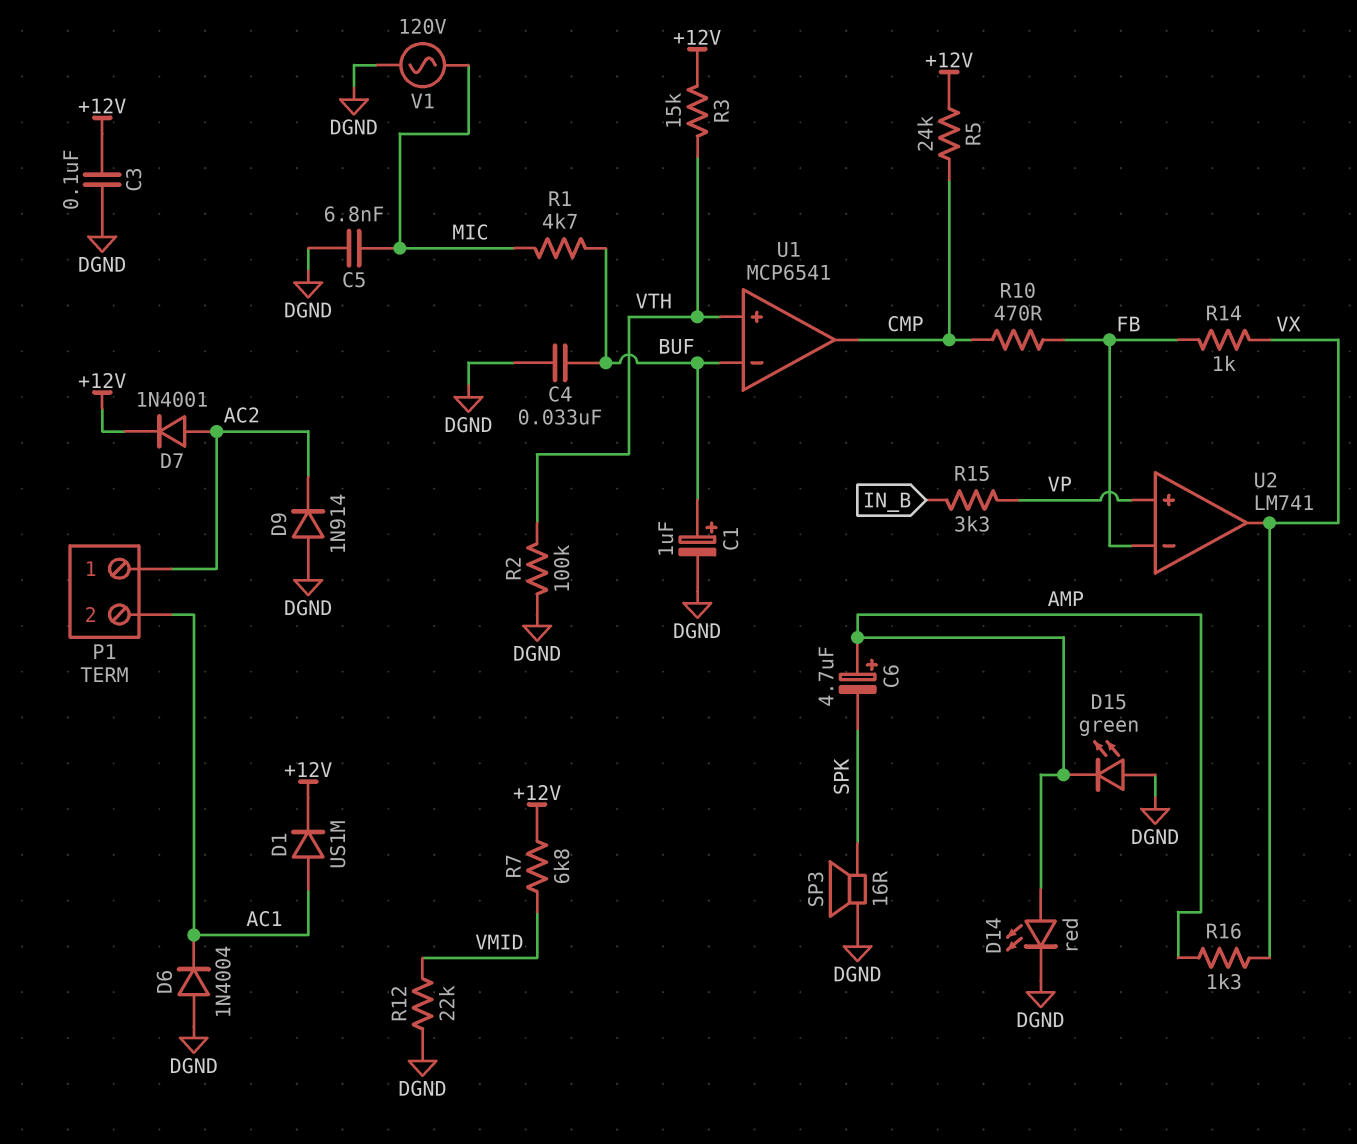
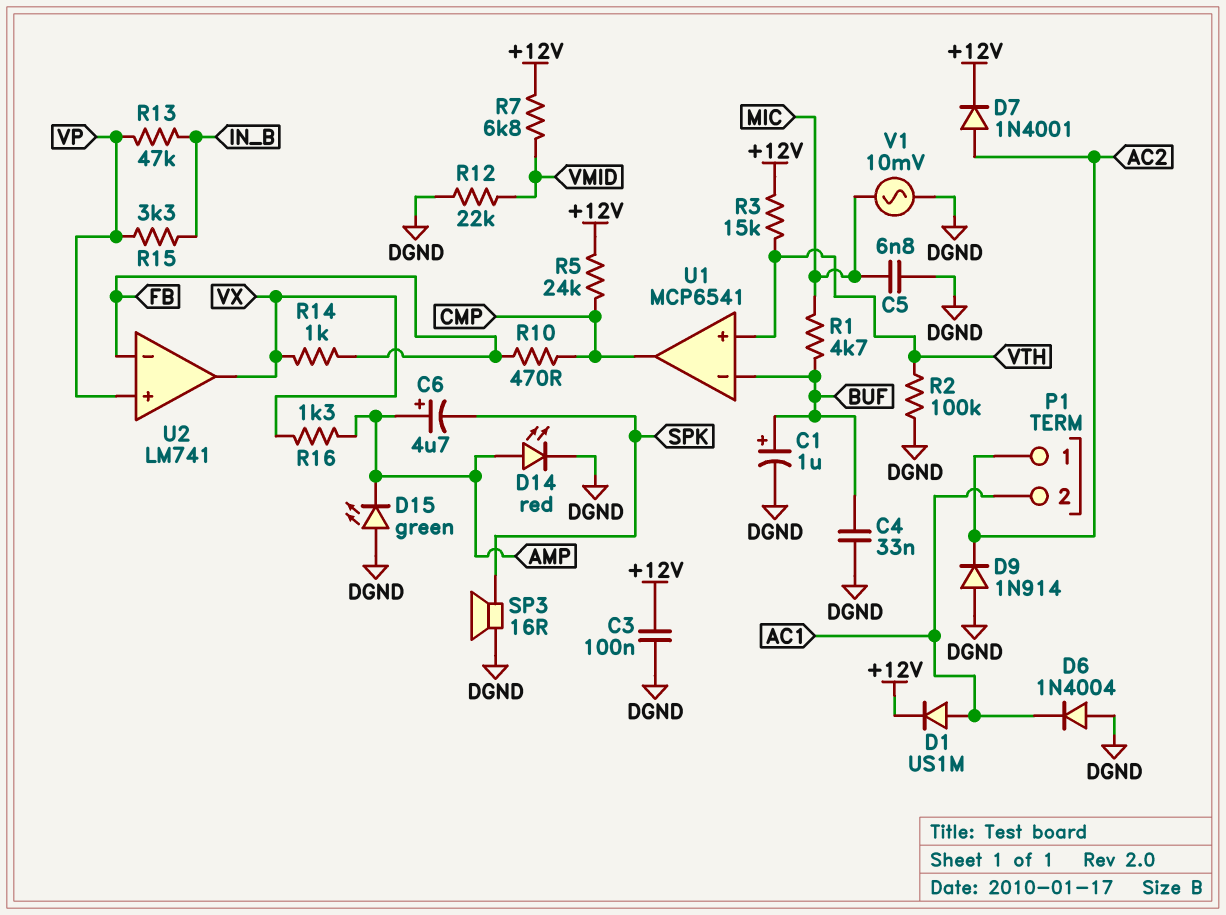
R13: none -> 47k (IN_B, VP)
V1: AC 120V (DGND, MIC) -> AC 10mV (DGND, MIC)

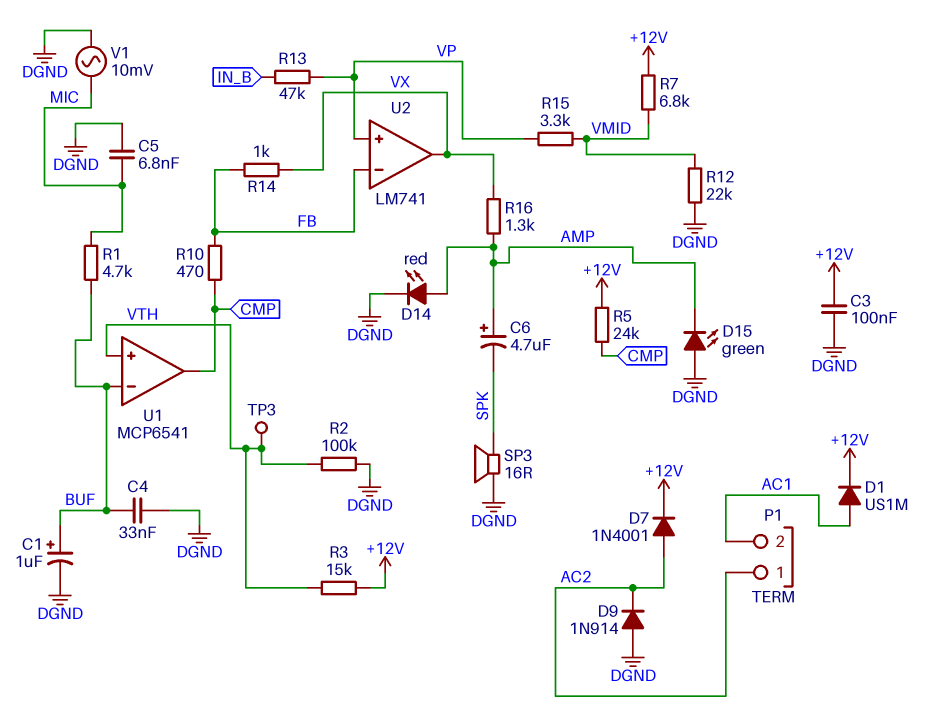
D6: diode 1N4004 (A DGND, K AC1) -> none
R15: 3.3k (IN_B, VP) -> 3.3k (VMID, VP)
TP3: none -> test point (VTH)

